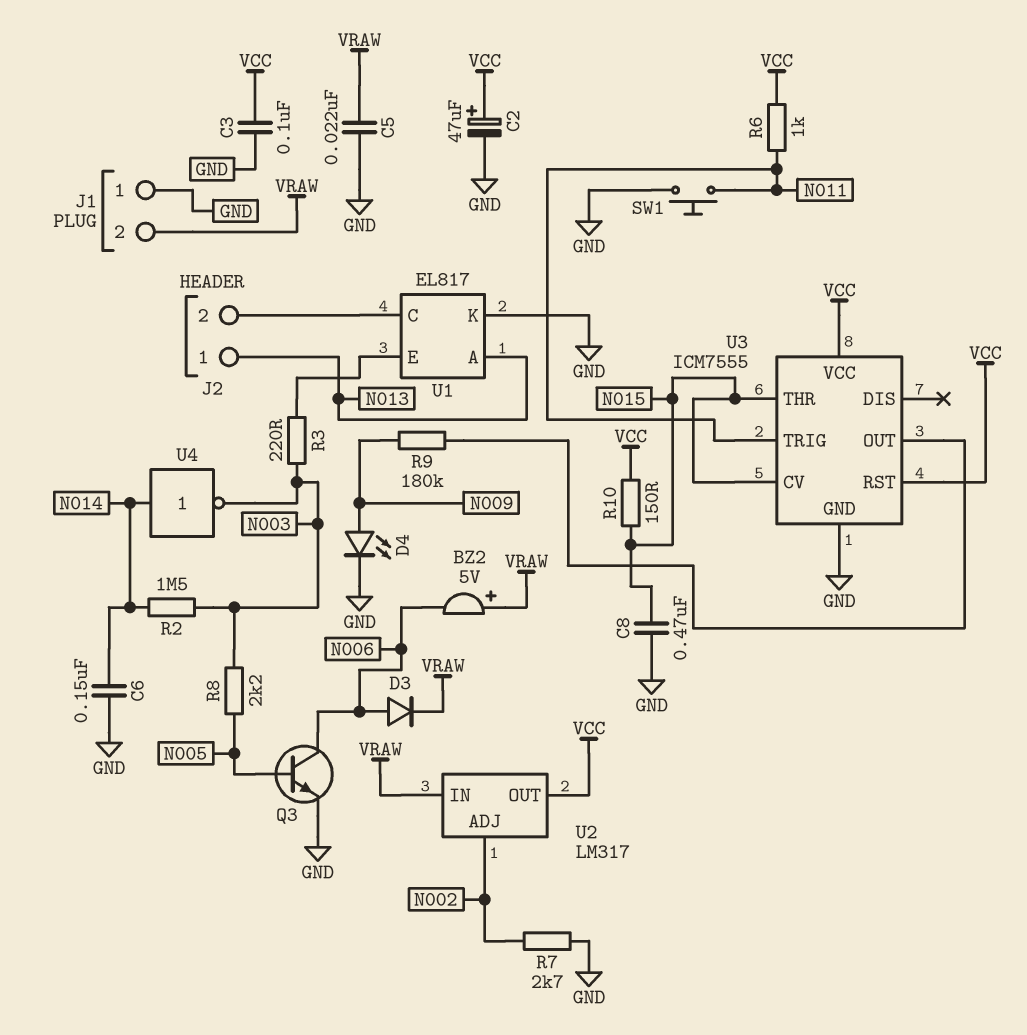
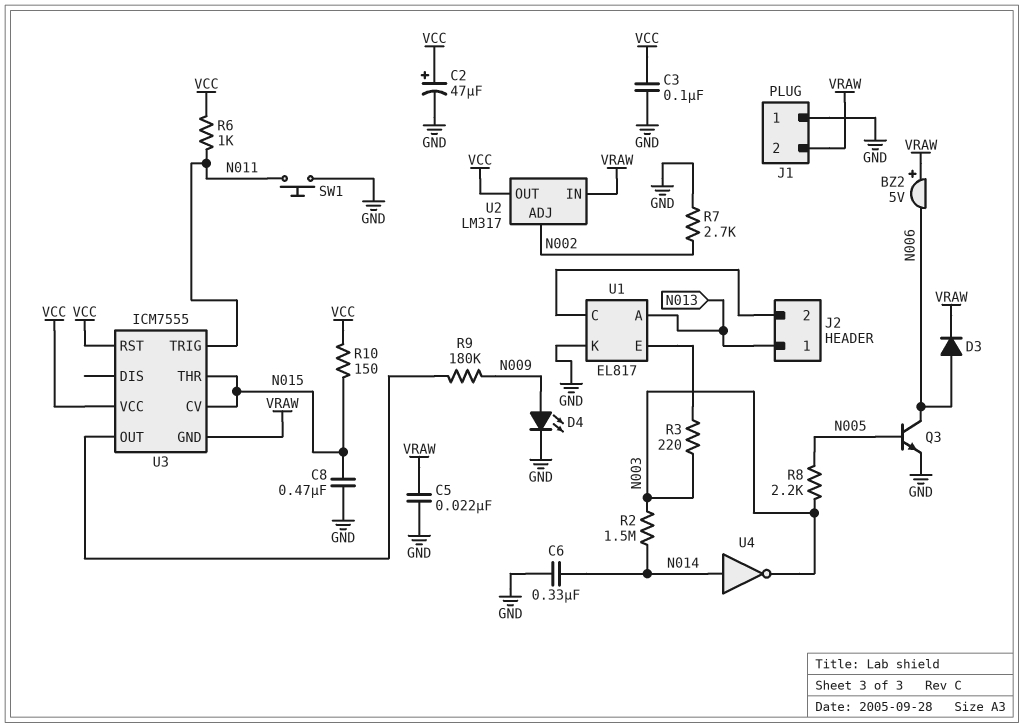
C6: 150nF (GND, N014) -> 330nF (GND, N014)
U3 pin GND: GND -> VRAW

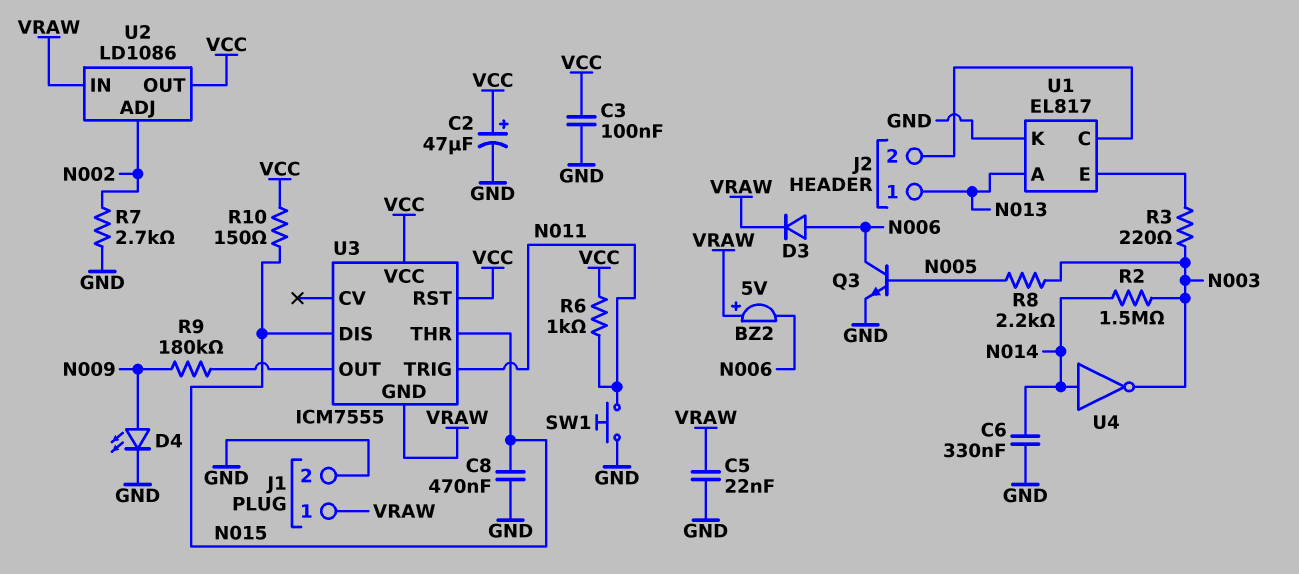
J1 pin 1: GND -> VRAW
J1 pin 2: VRAW -> GND
U2: LM317 -> LD1086
U3 pin CV: N015 -> none
U3 pin DIS: none -> N015

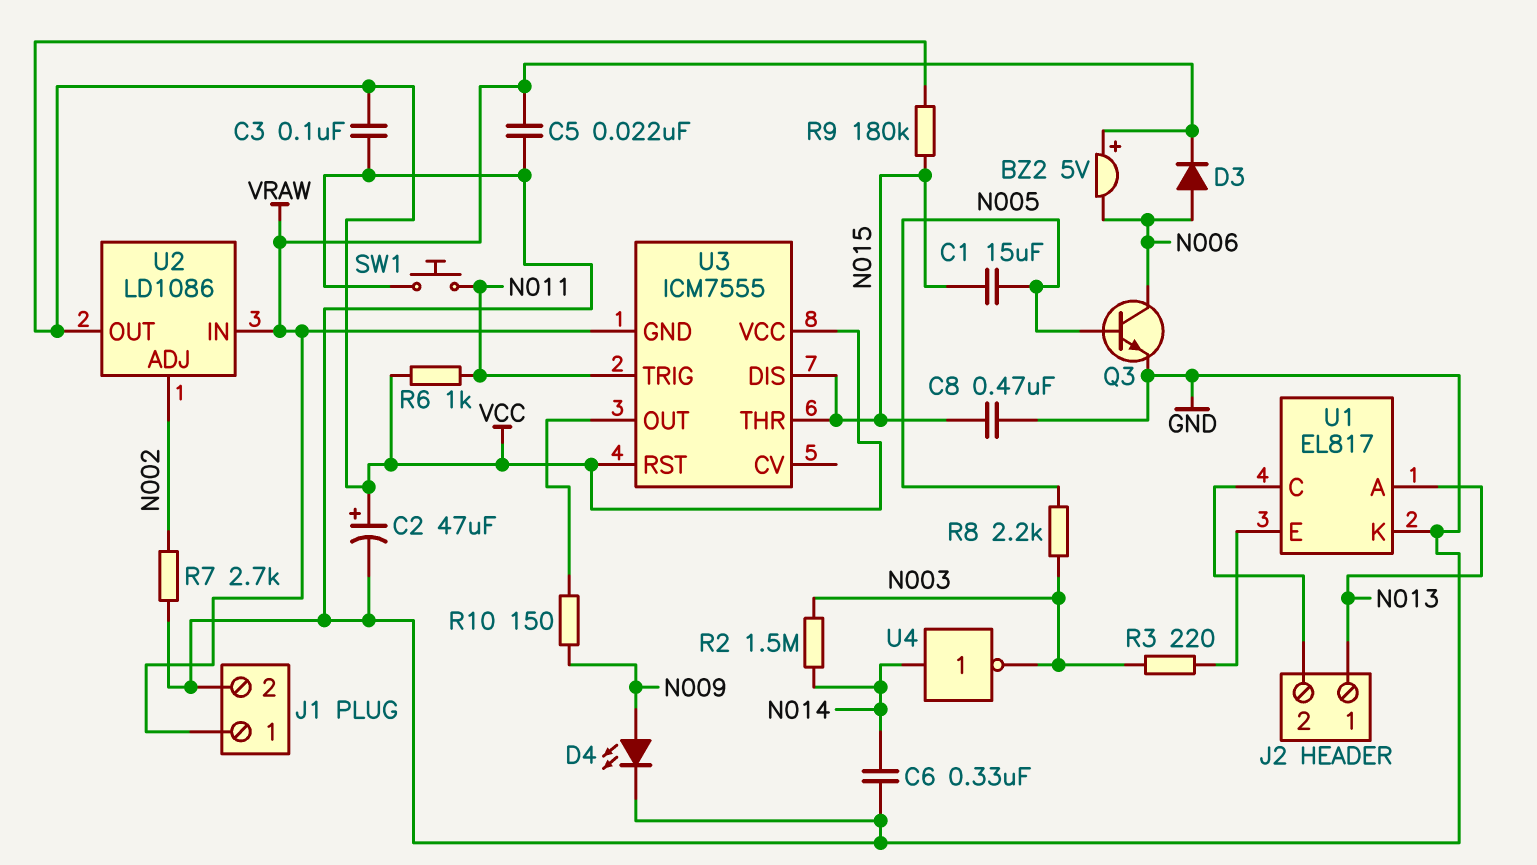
C1: none -> 15uF (N005, N015)
R9: 180k (N009, U3/OUT) -> 180k (N015, VCC)
R10: 150 (N015, VCC) -> 150 (N009, U3/OUT)

